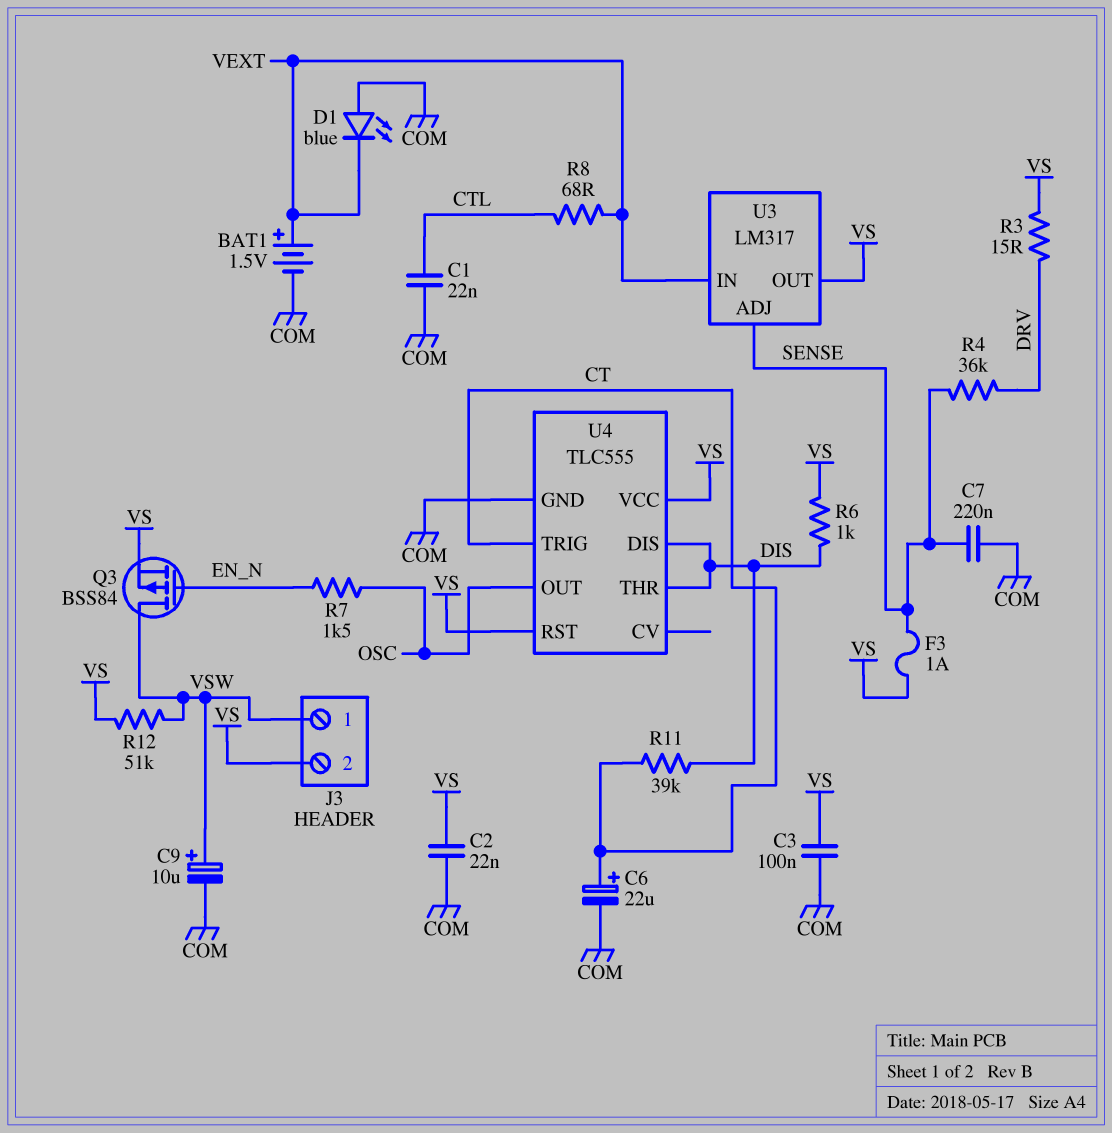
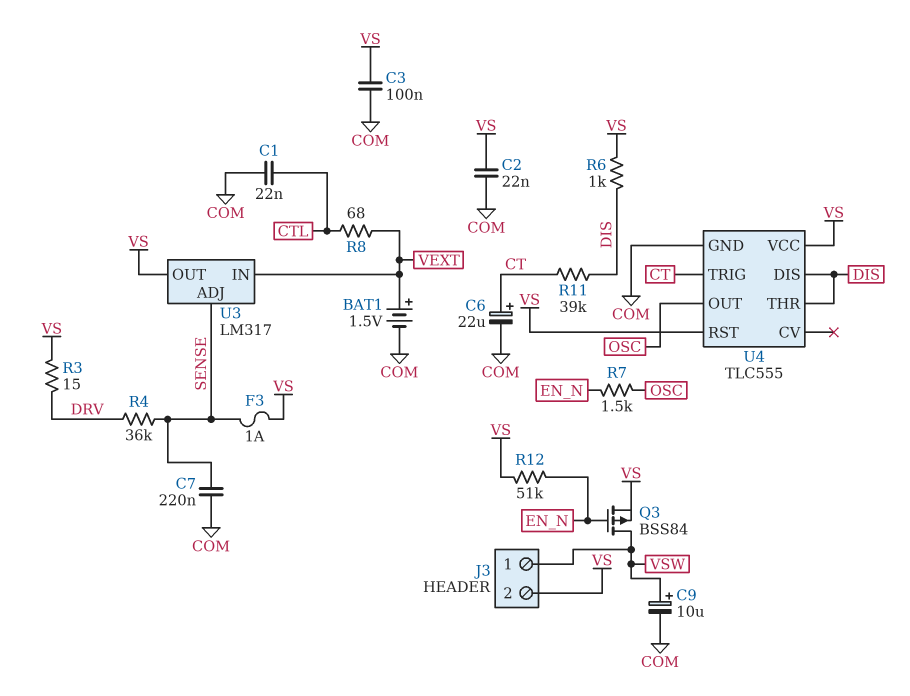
D1: LED blue (A COM, K VEXT) -> none
R12: 51k (VS, VSW) -> 51k (EN_N, VS)

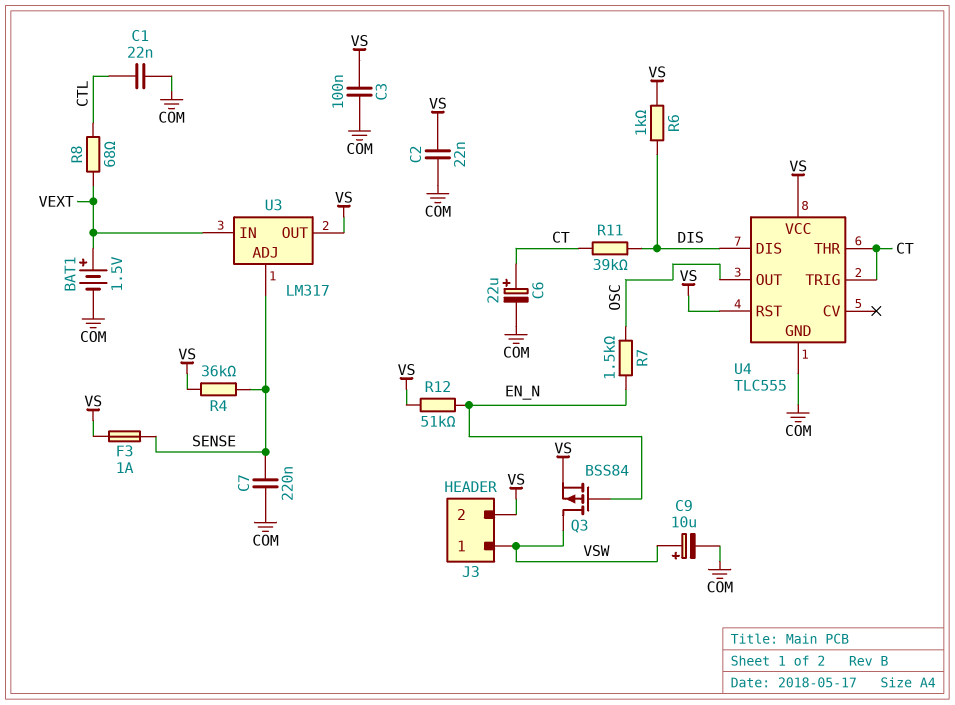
R3: 15 (DRV, VS) -> none
R4: 36k (DRV, SENSE) -> 36k (SENSE, VS)
U4 pin THR: DIS -> CT

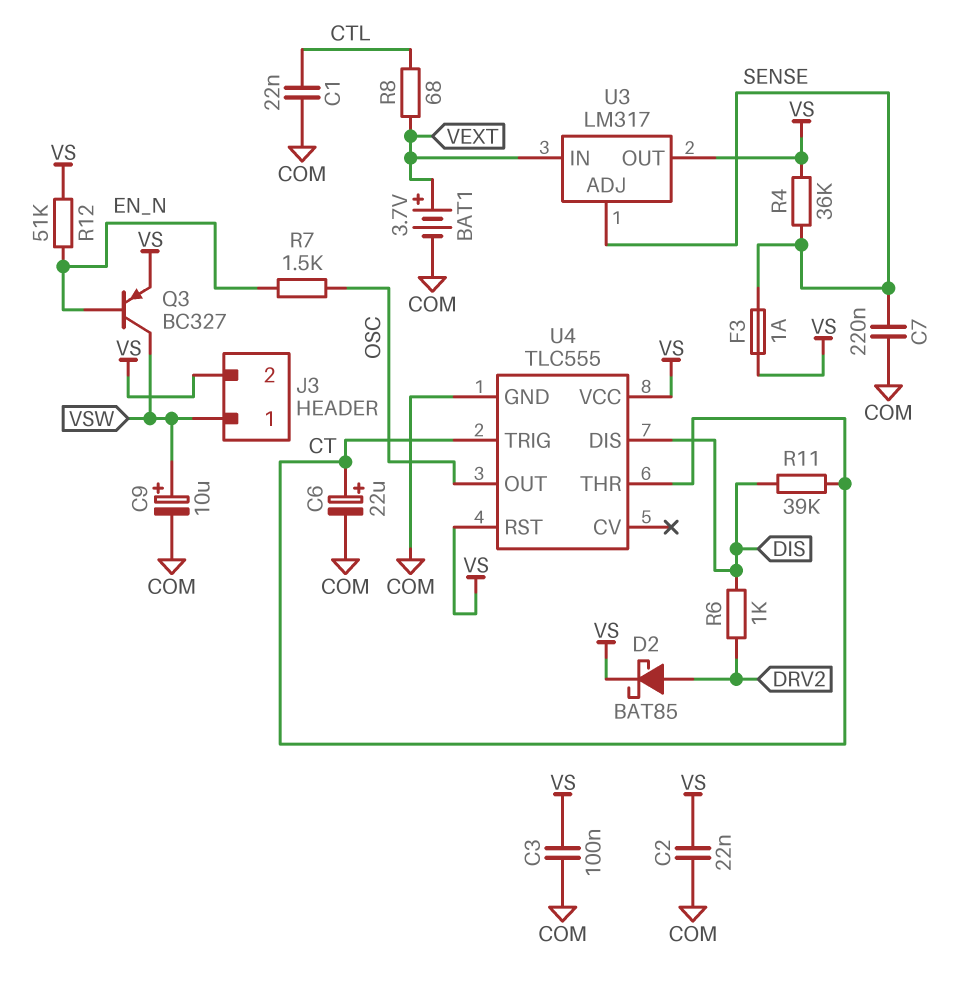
BAT1: 1.5V (plus VEXT, minus COM) -> 3.7V (plus VEXT, minus COM)
D2: none -> schottky BAT85 (A DRV2, K VS)
Q3: PMOS BSS84 (G EN_N, D VSW, S VS) -> PNP BC327 (B EN_N, C VSW, E VS)
R6: 1k (DIS, VS) -> 1k (DIS, DRV2)

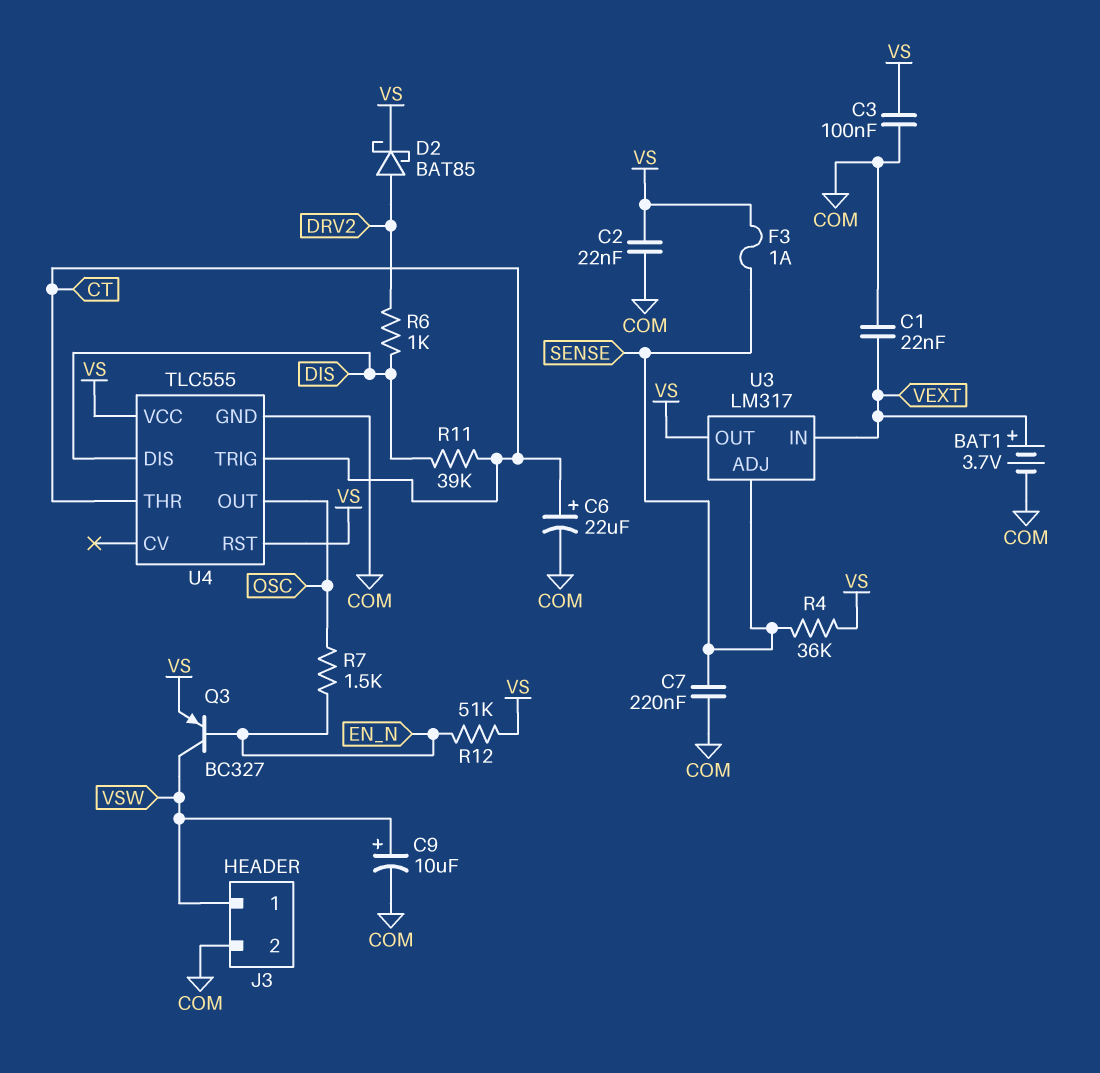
C1: 22nF (COM, CTL) -> 22nF (COM, VEXT)
J3 pin 2: VS -> COM
R8: 68 (CTL, VEXT) -> none

